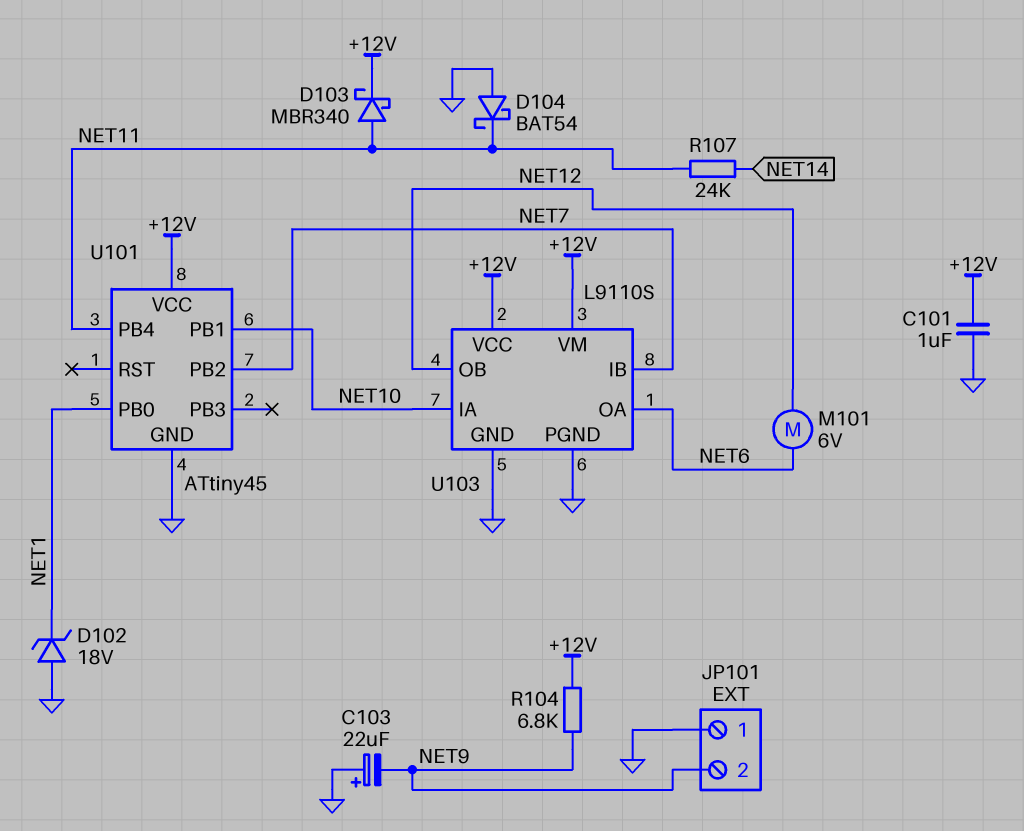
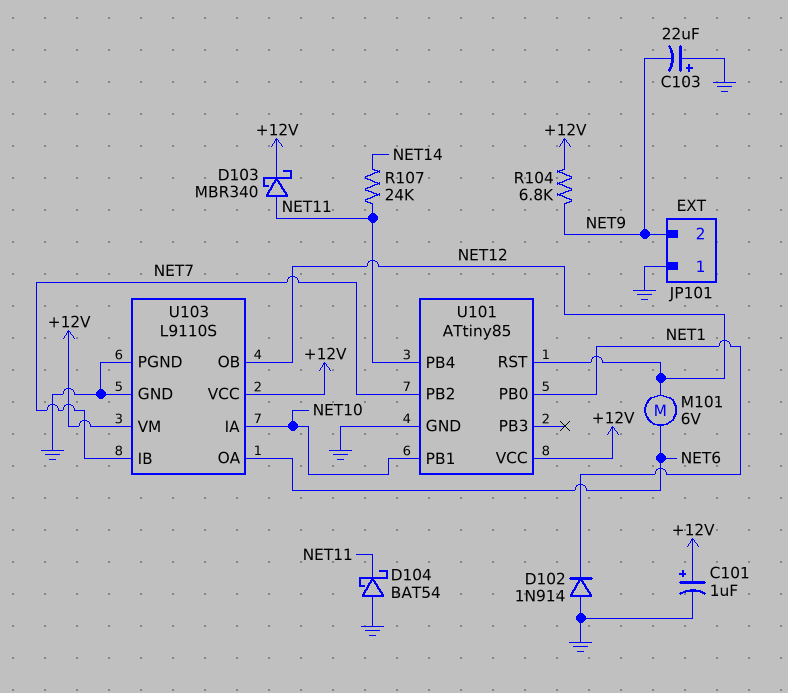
C101: 1uF (+12V, GND) -> 1uF (plus +12V, minus GND)
D102: zener 18V (A GND, K NET1) -> diode 1N914 (A GND, K NET1)
U101: ATtiny45 -> ATtiny85
U101 pin RST: none -> NET12

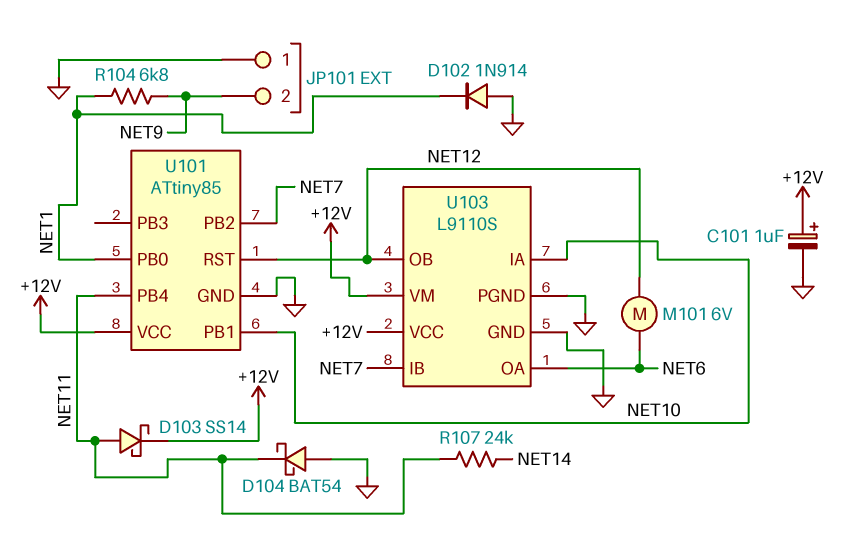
C103: 22uF (plus GND, minus NET9) -> none
D103: schottky MBR340 (A NET11, K +12V) -> schottky SS14 (A NET11, K +12V)
R104: 6.8k (+12V, NET9) -> 6.8k (NET1, NET9)

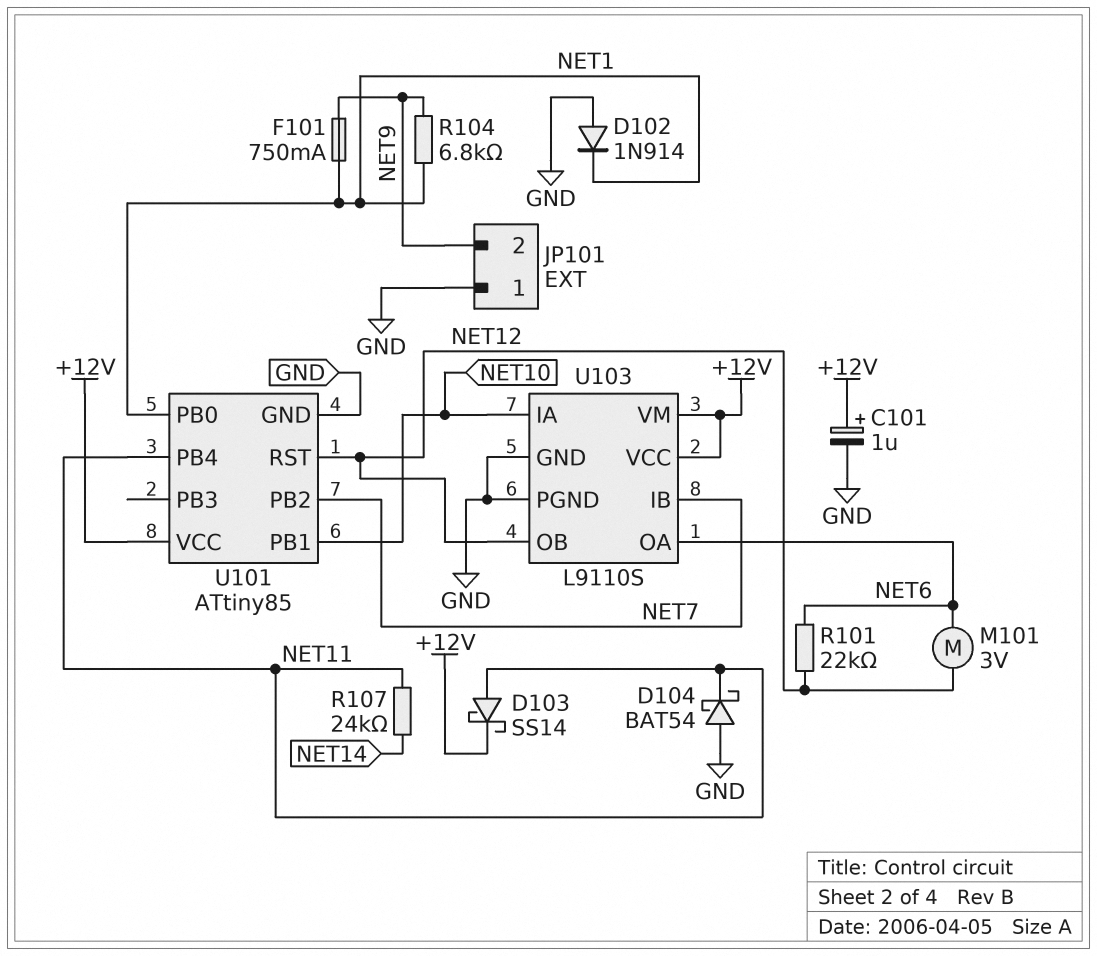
F101: none -> 750mA (NET1, NET9)
M101: motor 6V (NET6, NET12) -> motor 3V (NET6, NET12)
R101: none -> 22k (NET6, NET12)

